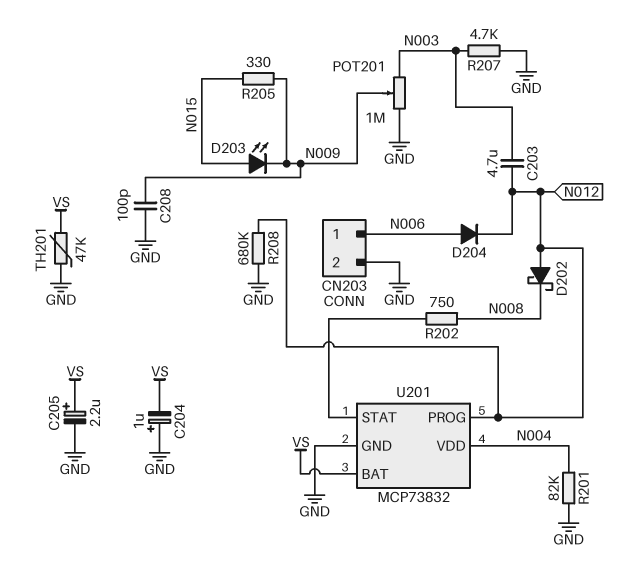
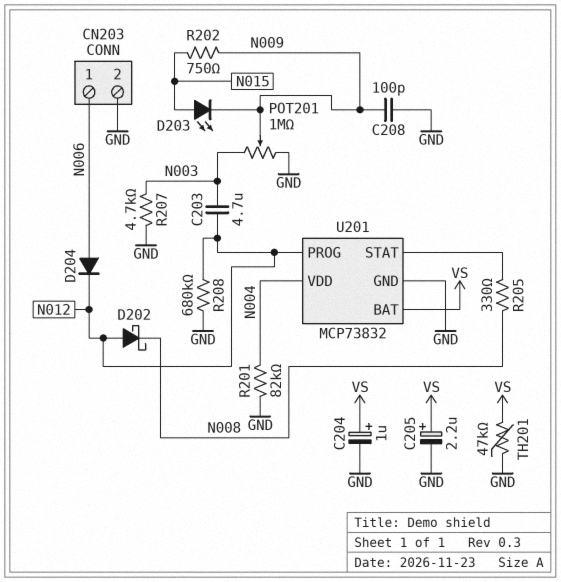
C204: 1uF (plus GND, minus VS) -> 1uF (plus VS, minus GND)
R202: 750 (N008, U201/STAT) -> 750 (N009, N015)
R205: 330 (N009, N015) -> 330 (N008, U201/STAT)

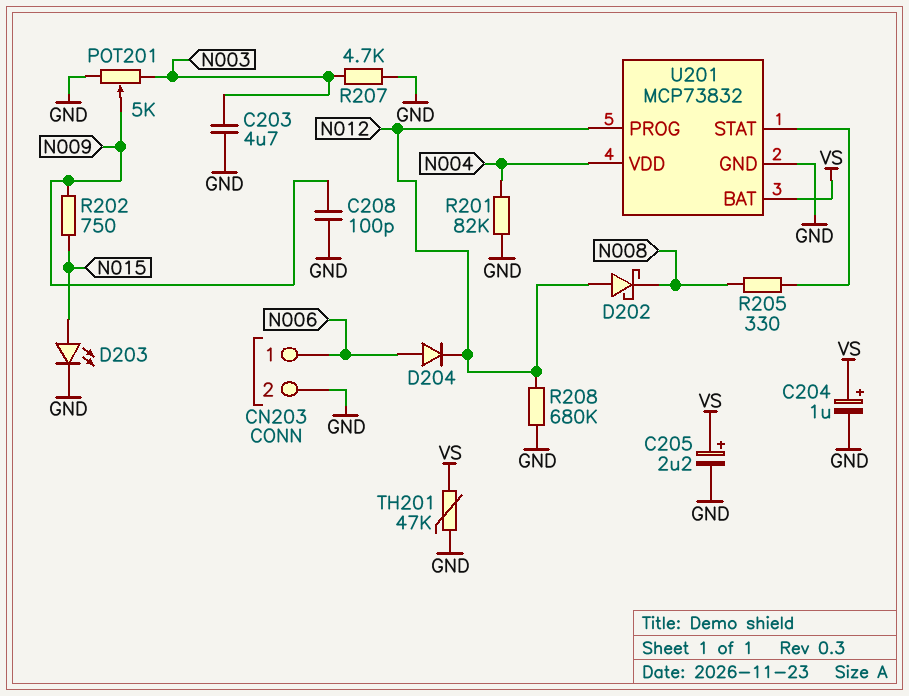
C203: 4.7uF (N003, N012) -> 4.7uF (GND, N003)
D203: LED (A N015, K N009) -> LED (A N015, K GND)
POT201: 1M (GND, N003, wiper N009) -> 5k (GND, N003, wiper N009)

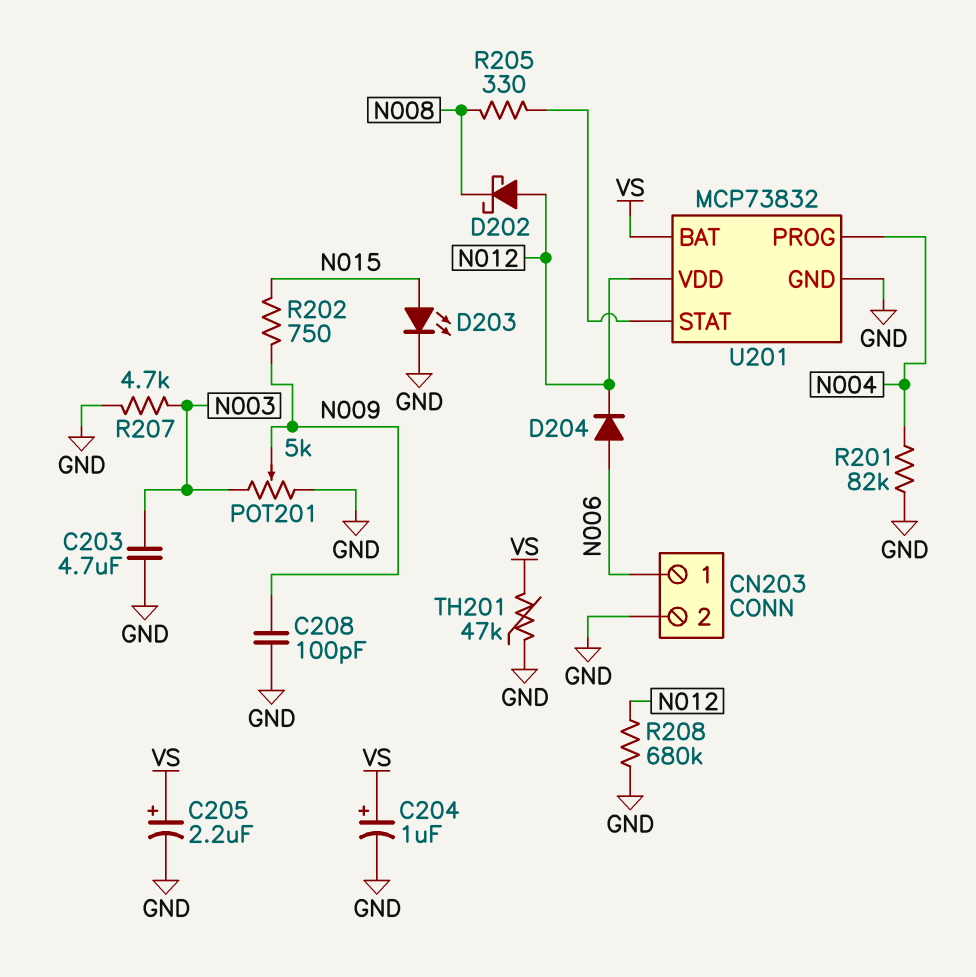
U201 pin PROG: N012 -> N004
U201 pin VDD: N004 -> N012

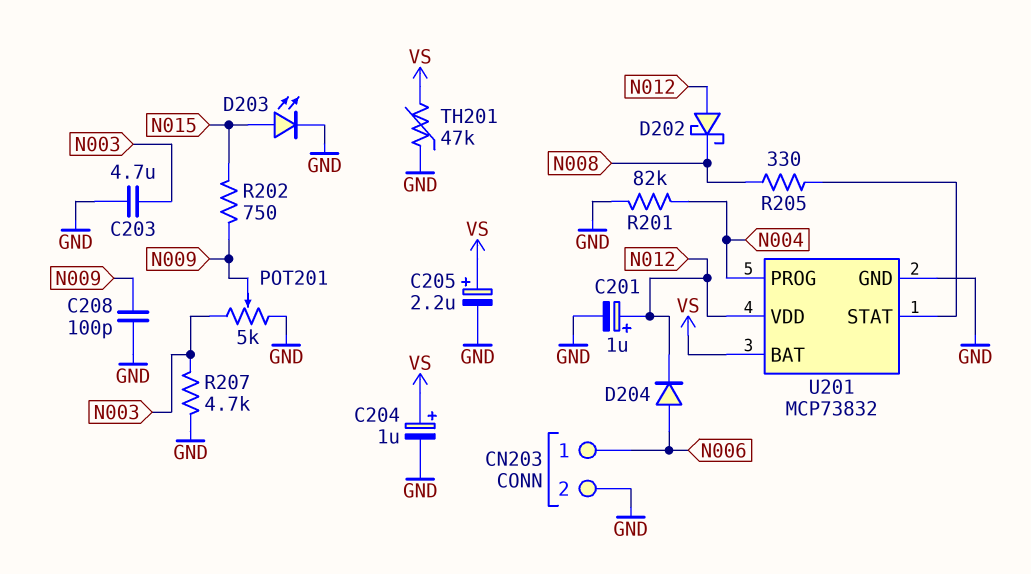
C201: none -> 1uF (plus N012, minus GND)
R208: 680k (GND, N012) -> none

